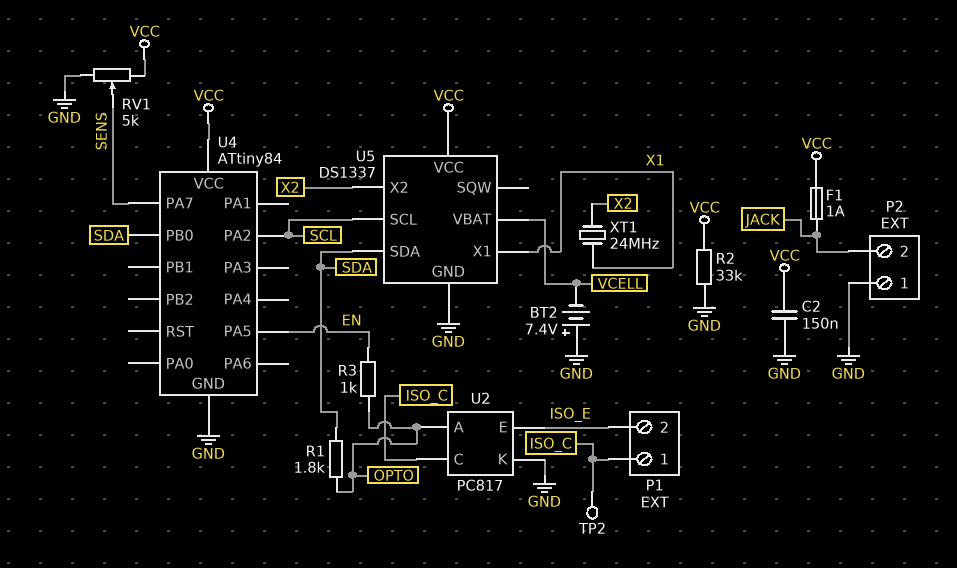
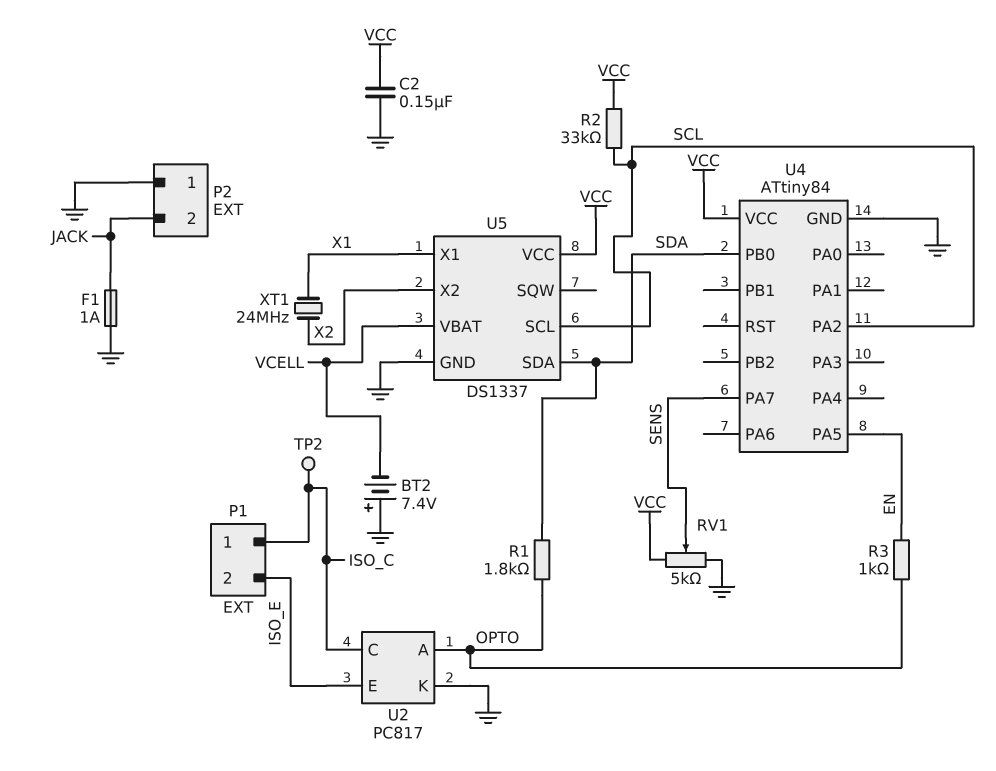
F1: 1A (JACK, VCC) -> 1A (GND, JACK)
R2: 33k (GND, VCC) -> 33k (SCL, VCC)

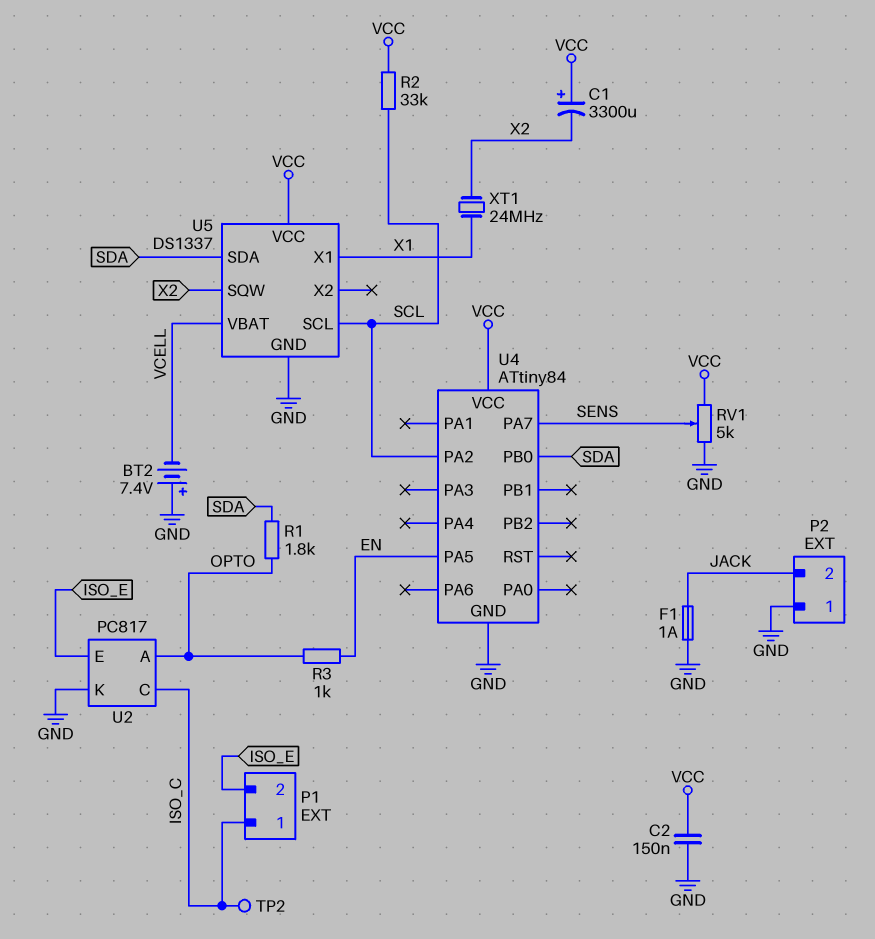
C1: none -> 3300uF (plus VCC, minus X2)
U5 pin SQW: none -> X2
U5 pin X2: X2 -> none

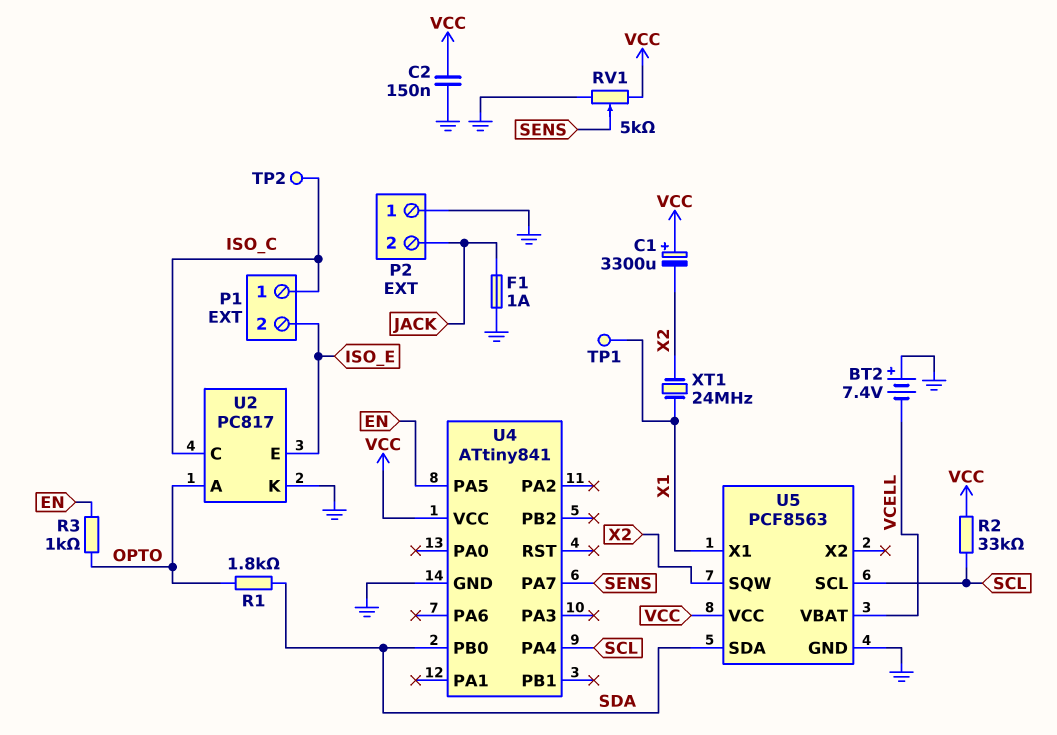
TP1: none -> test point (X1)
U4: ATtiny84 -> ATtiny841
U4 pin PA2: SCL -> none
U4 pin PA4: none -> SCL
U5: DS1337 -> PCF8563

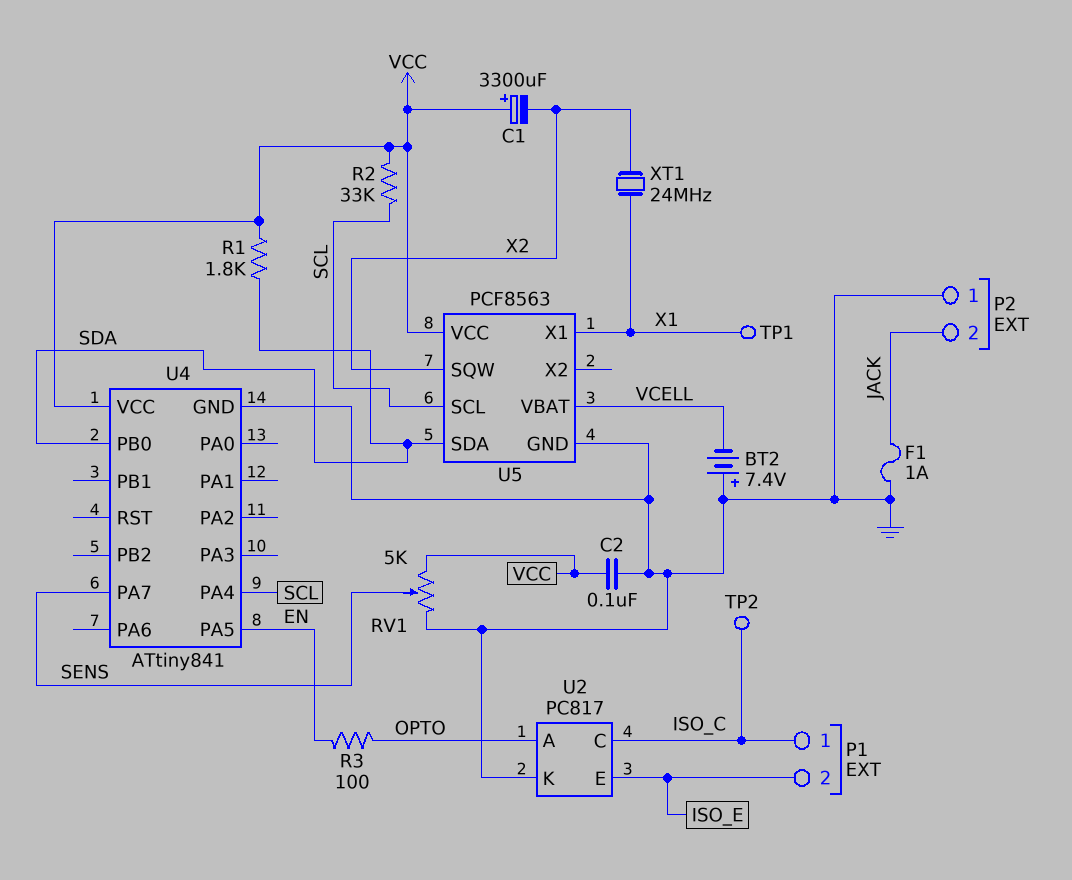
C2: 150nF (GND, VCC) -> 100nF (GND, VCC)
R1: 1.8k (OPTO, SDA) -> 1.8k (SDA, VCC)
R3: 1k (EN, OPTO) -> 100 (EN, OPTO)

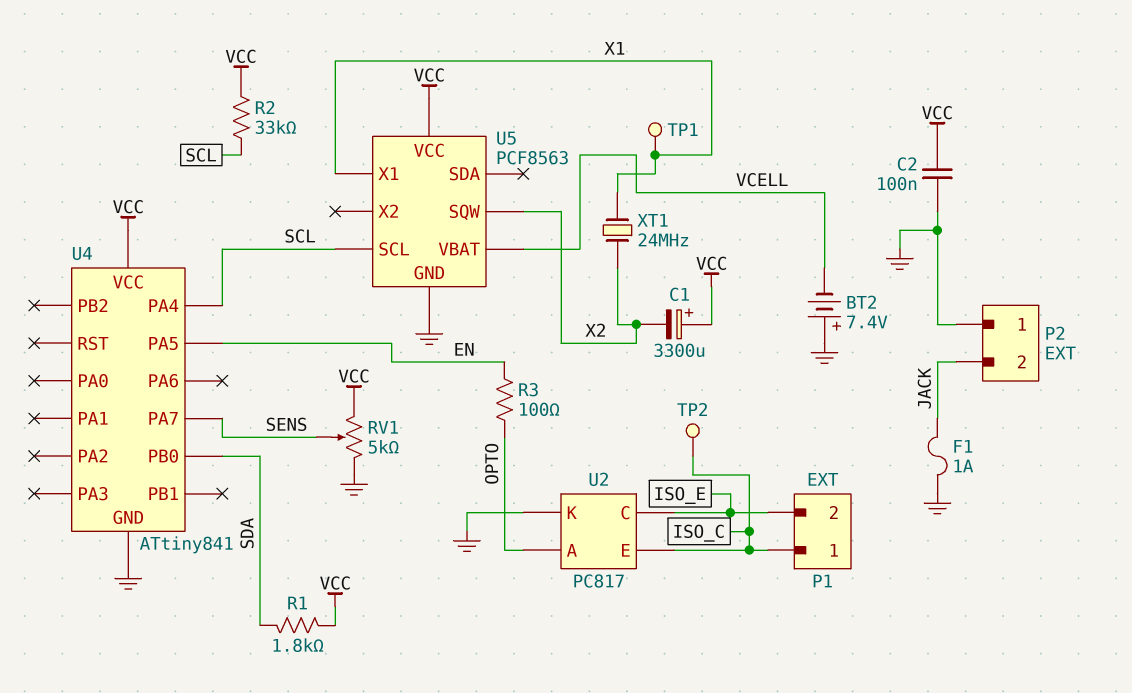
U2 pin C: ISO_C -> ISO_E
U2 pin E: ISO_E -> ISO_C
U5 pin SDA: SDA -> none

